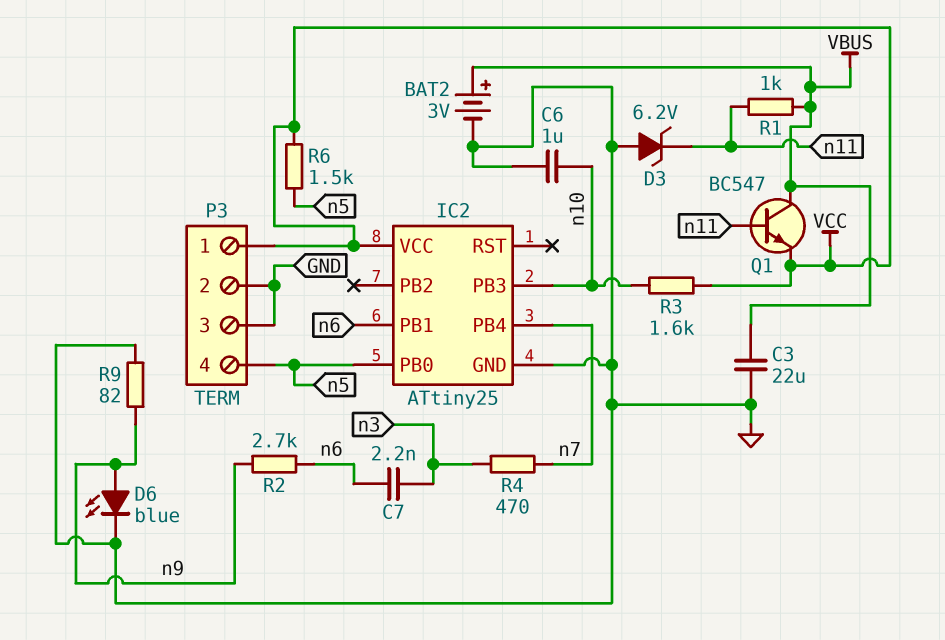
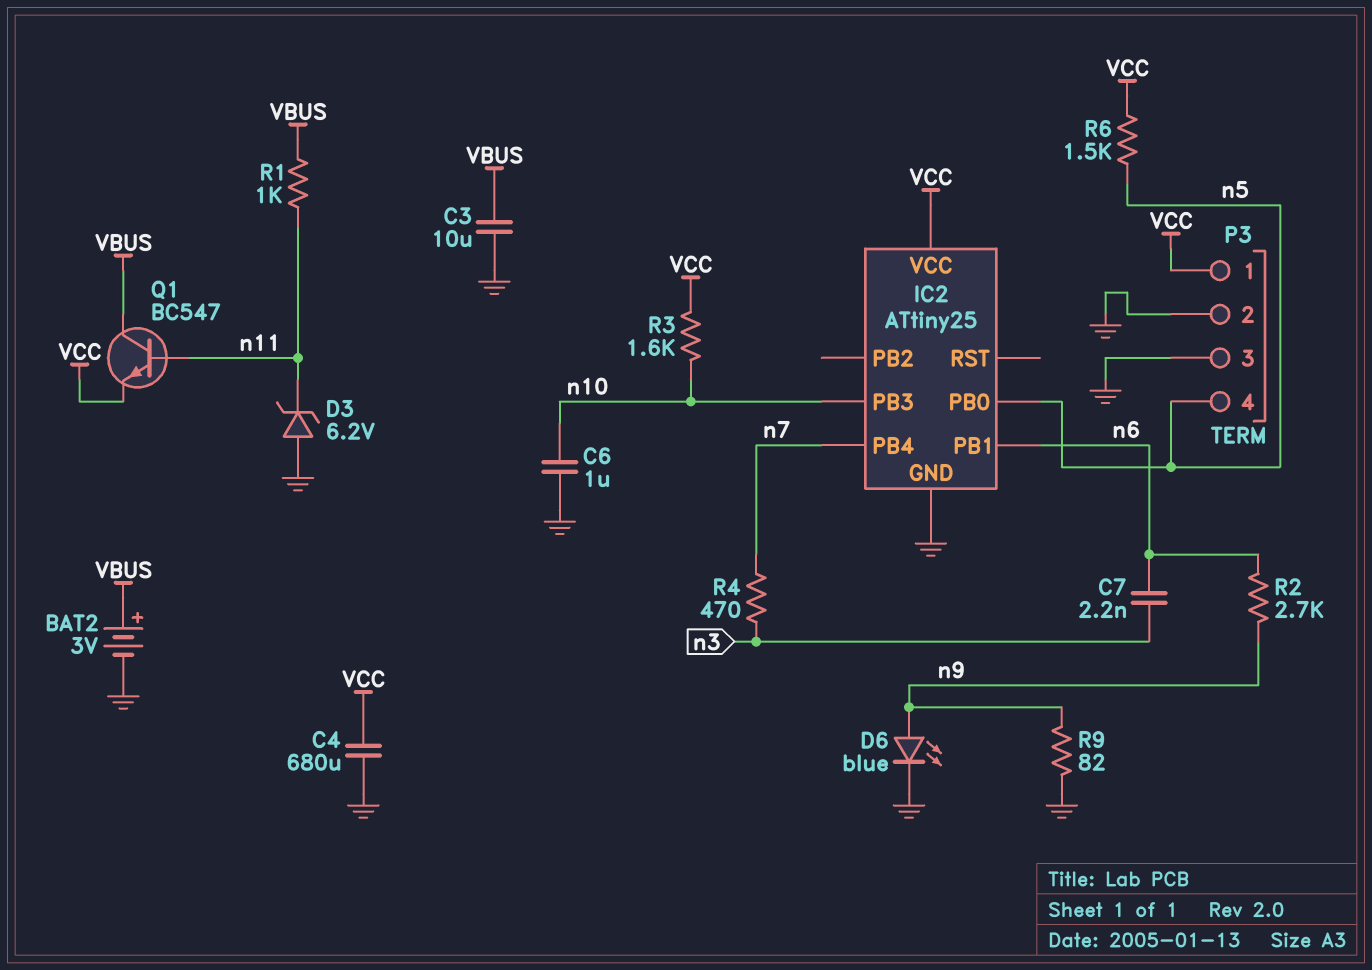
C3: 22uF (GND, VBUS) -> 10uF (GND, VBUS)
C4: none -> 680uF (GND, VCC)

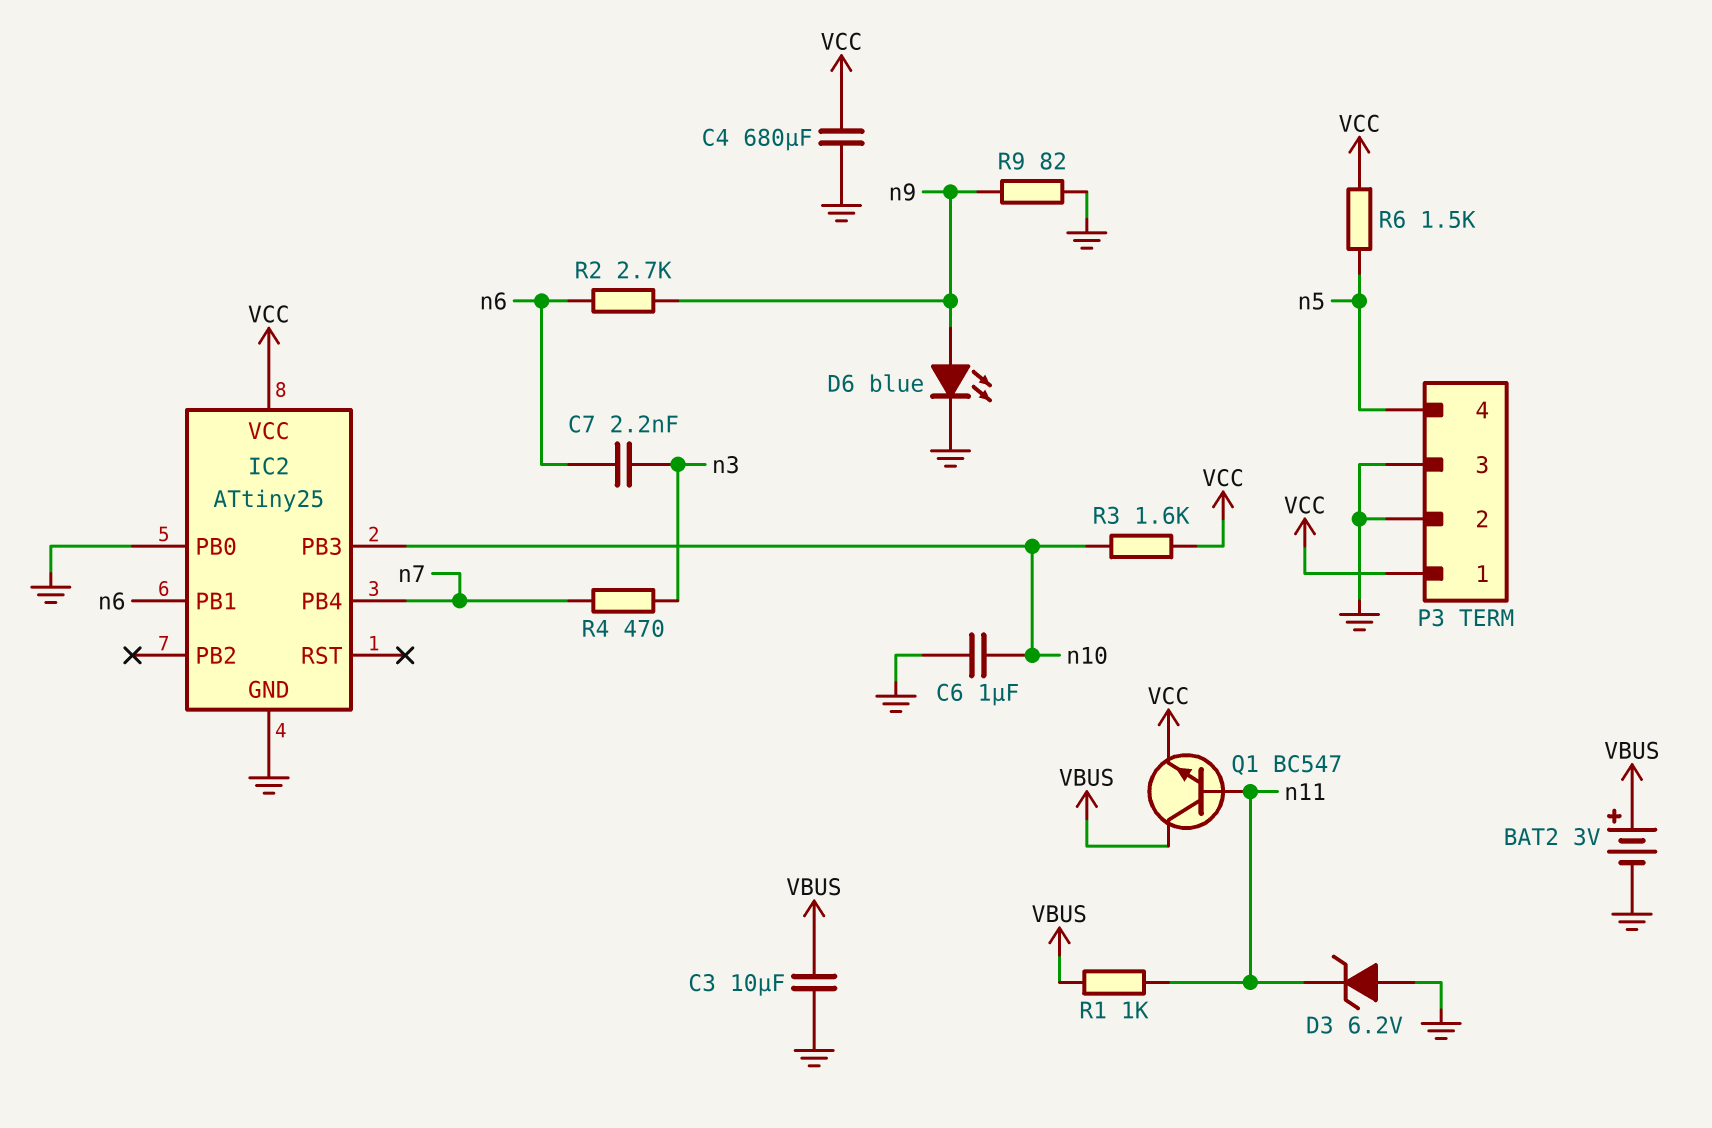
IC2 pin PB0: n5 -> GND

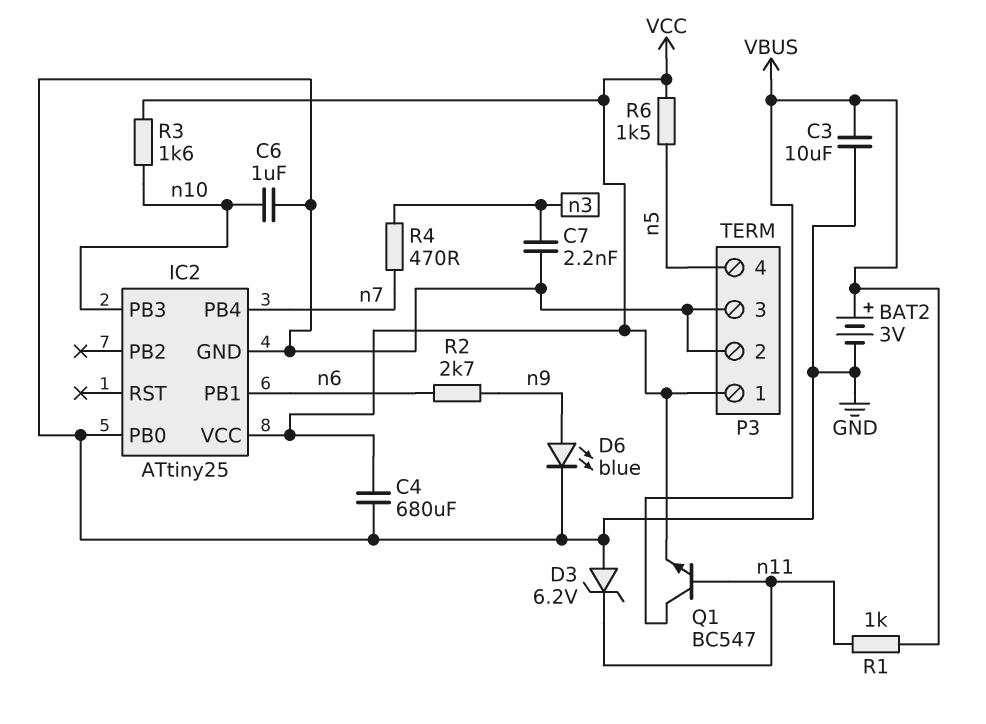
C7: 2.2nF (n3, n6) -> 2.2nF (GND, n3)
R9: 82 (GND, n9) -> none

